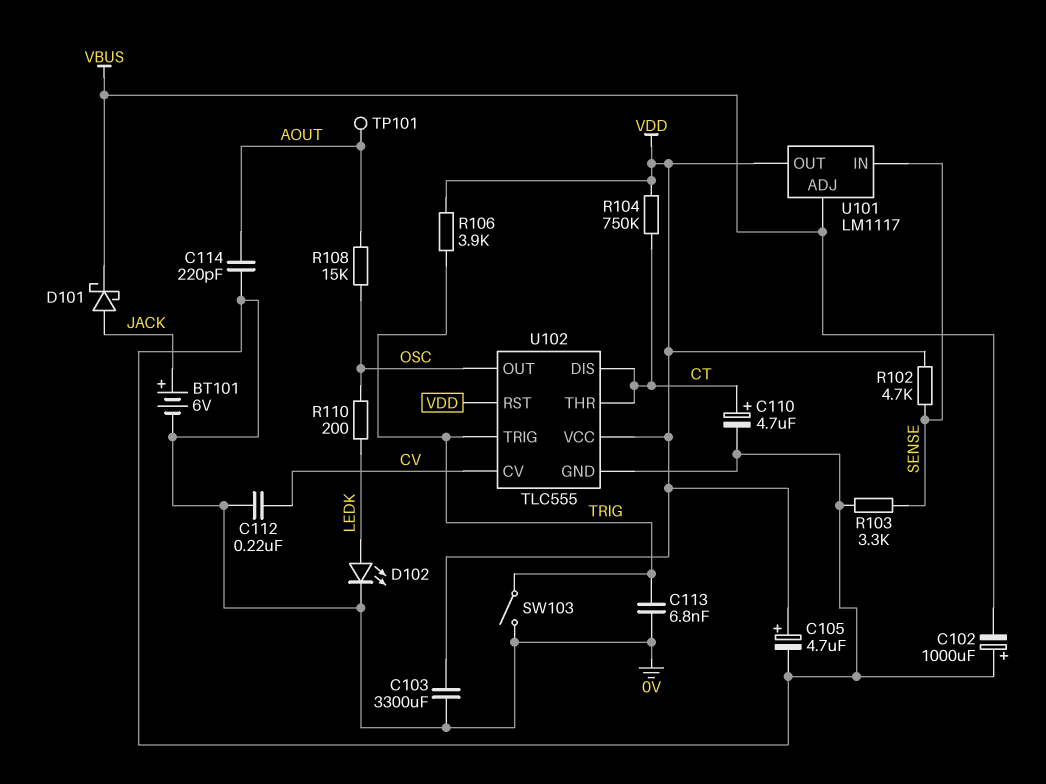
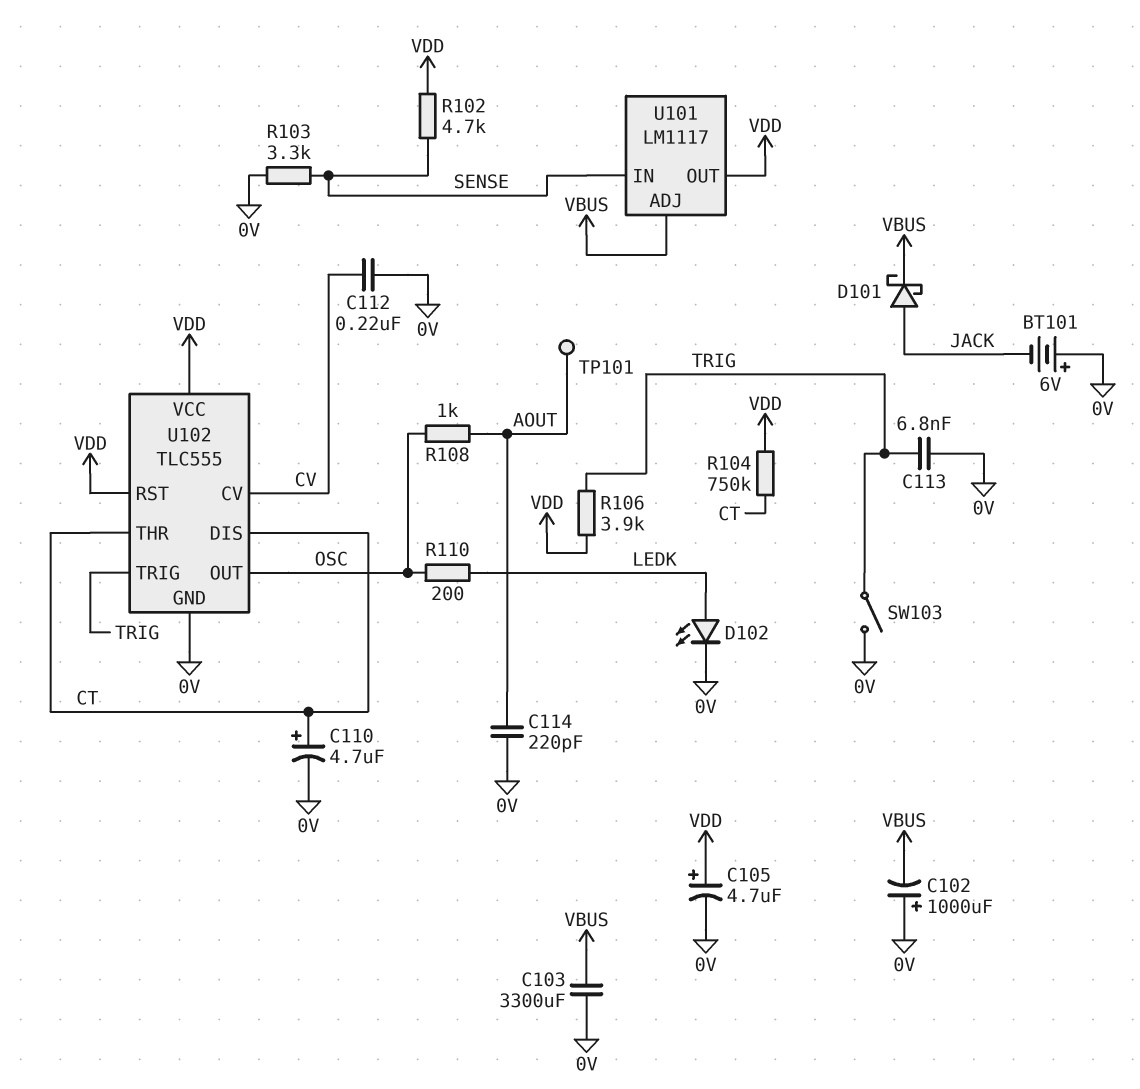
BT101: 6V (plus JACK, minus 0V) -> 6V (plus 0V, minus JACK)
C103: 3300uF (0V, VDD) -> 3300uF (0V, VBUS)
R108: 15k (AOUT, OSC) -> 1k (AOUT, OSC)

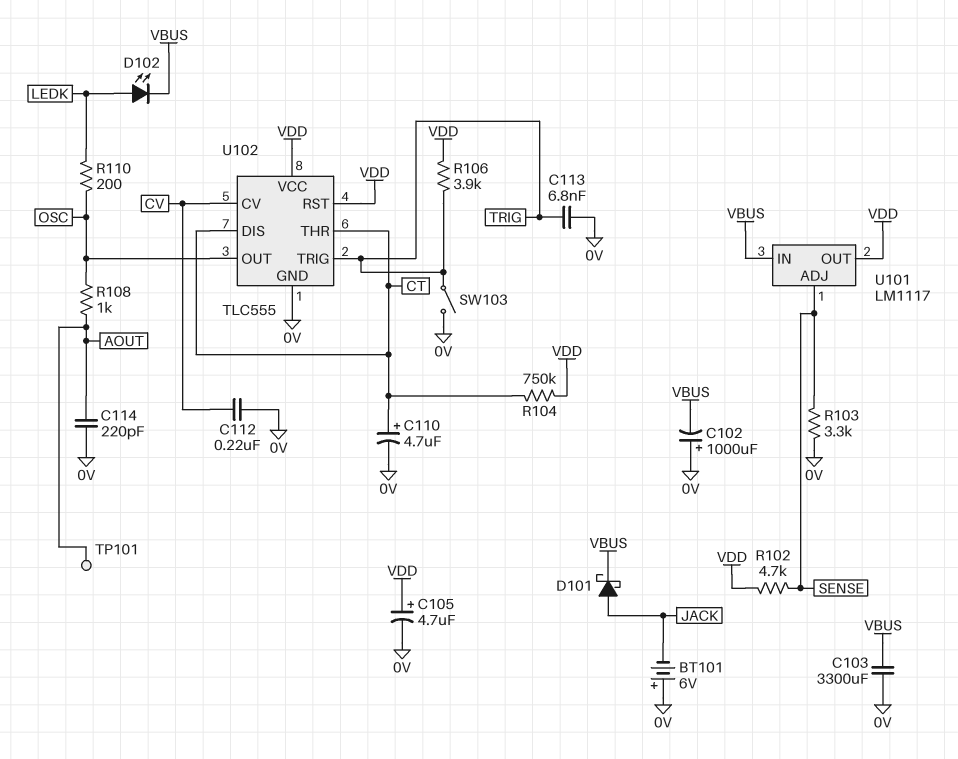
D102: LED (A LEDK, K 0V) -> LED (A LEDK, K VBUS)
U101 pin ADJ: VBUS -> SENSE
U101 pin IN: SENSE -> VBUS

